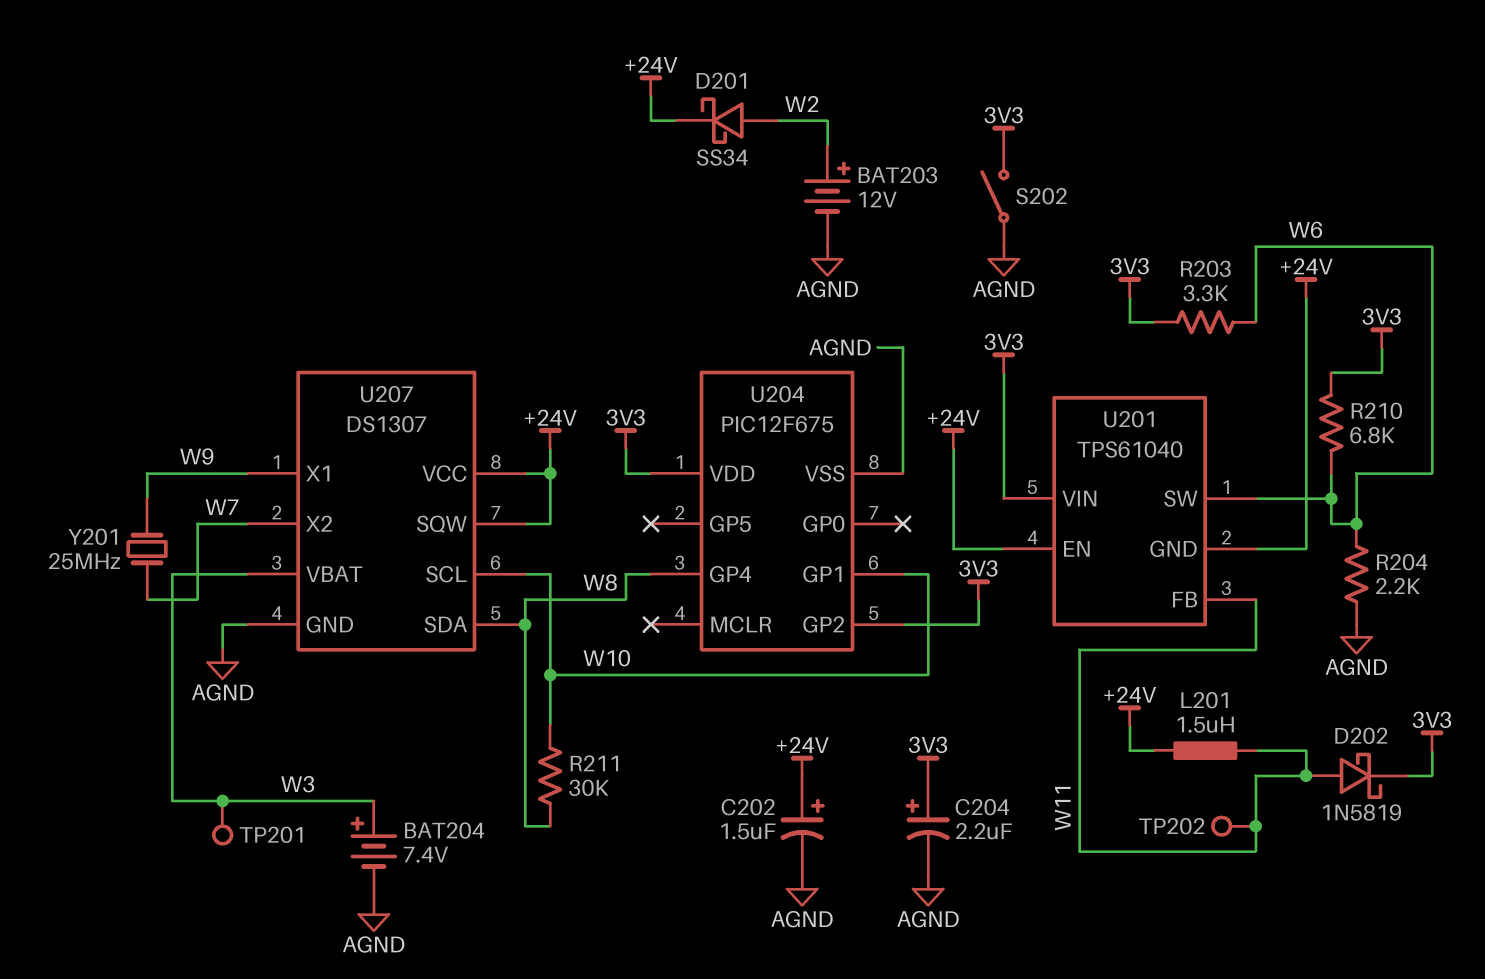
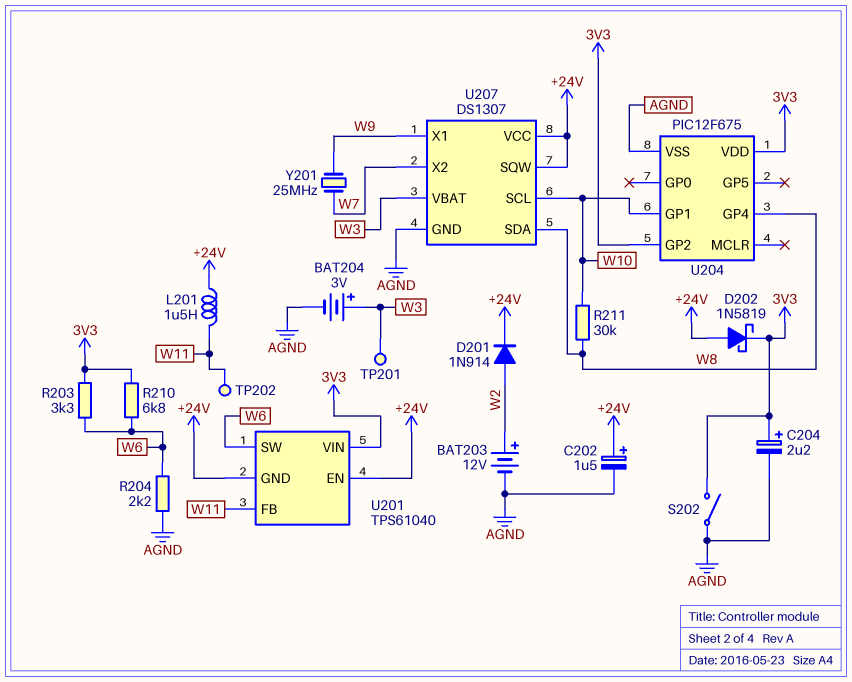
BAT204: 7.4V (plus W3, minus AGND) -> 3V (plus W3, minus AGND)
D201: schottky SS34 (A W2, K +24V) -> diode 1N914 (A W2, K +24V)
D202: schottky 1N5819 (A W11, K 3V3) -> schottky 1N5819 (A +24V, K 3V3)

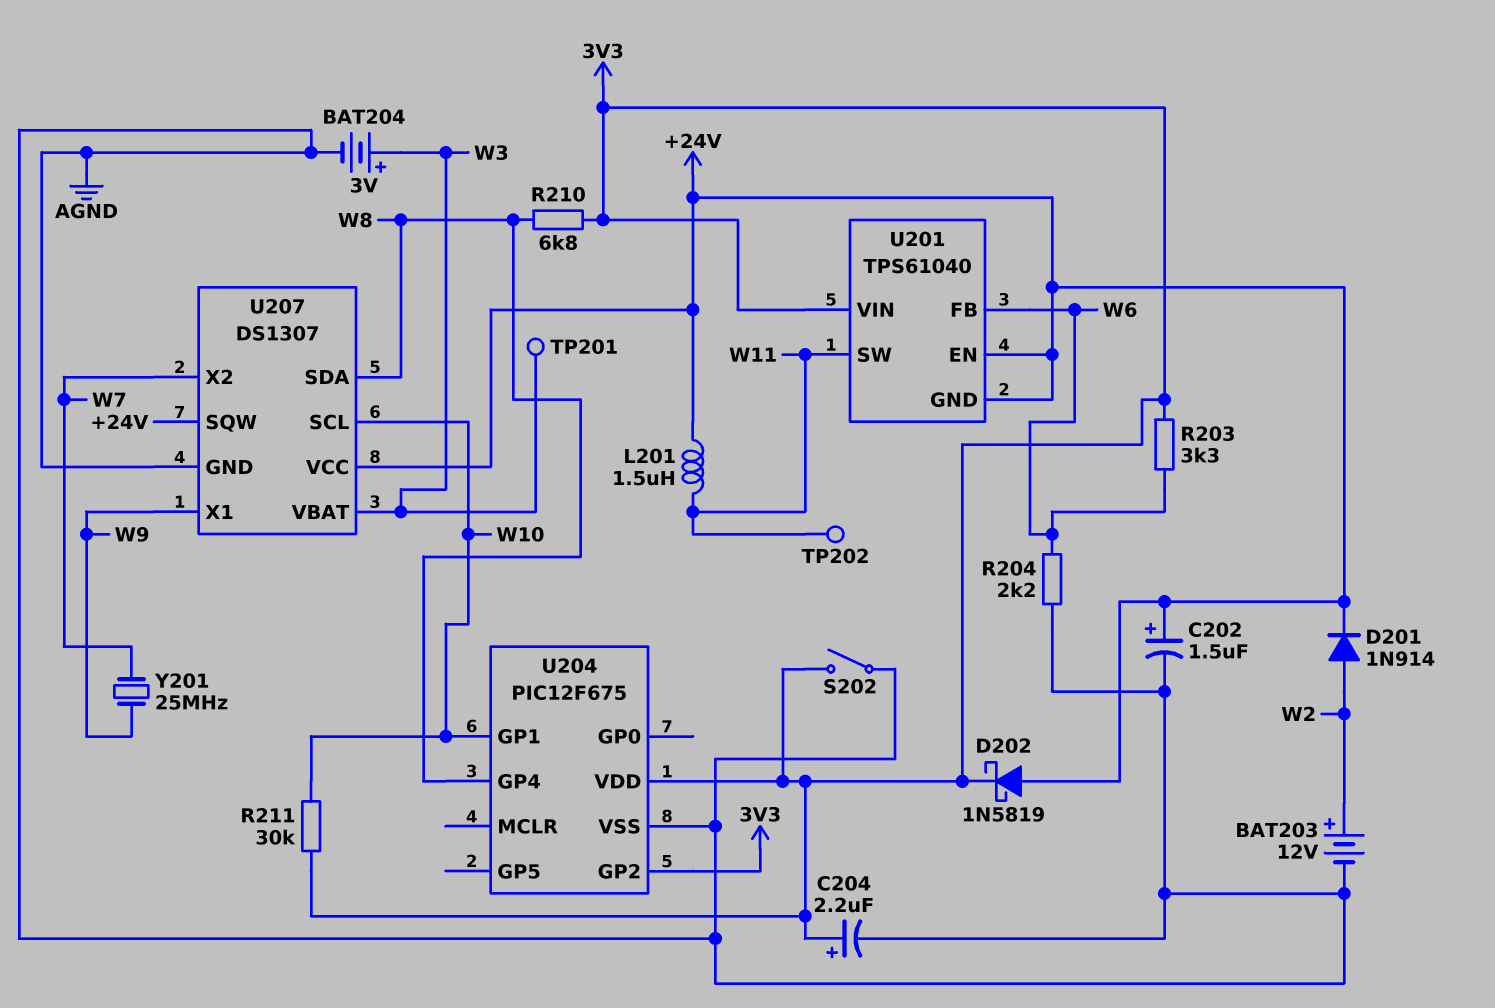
R210: 6.8k (3V3, W6) -> 6.8k (3V3, W8)
R211: 30k (W8, W10) -> 30k (3V3, W10)
U201 pin FB: W11 -> W6
U201 pin SW: W6 -> W11

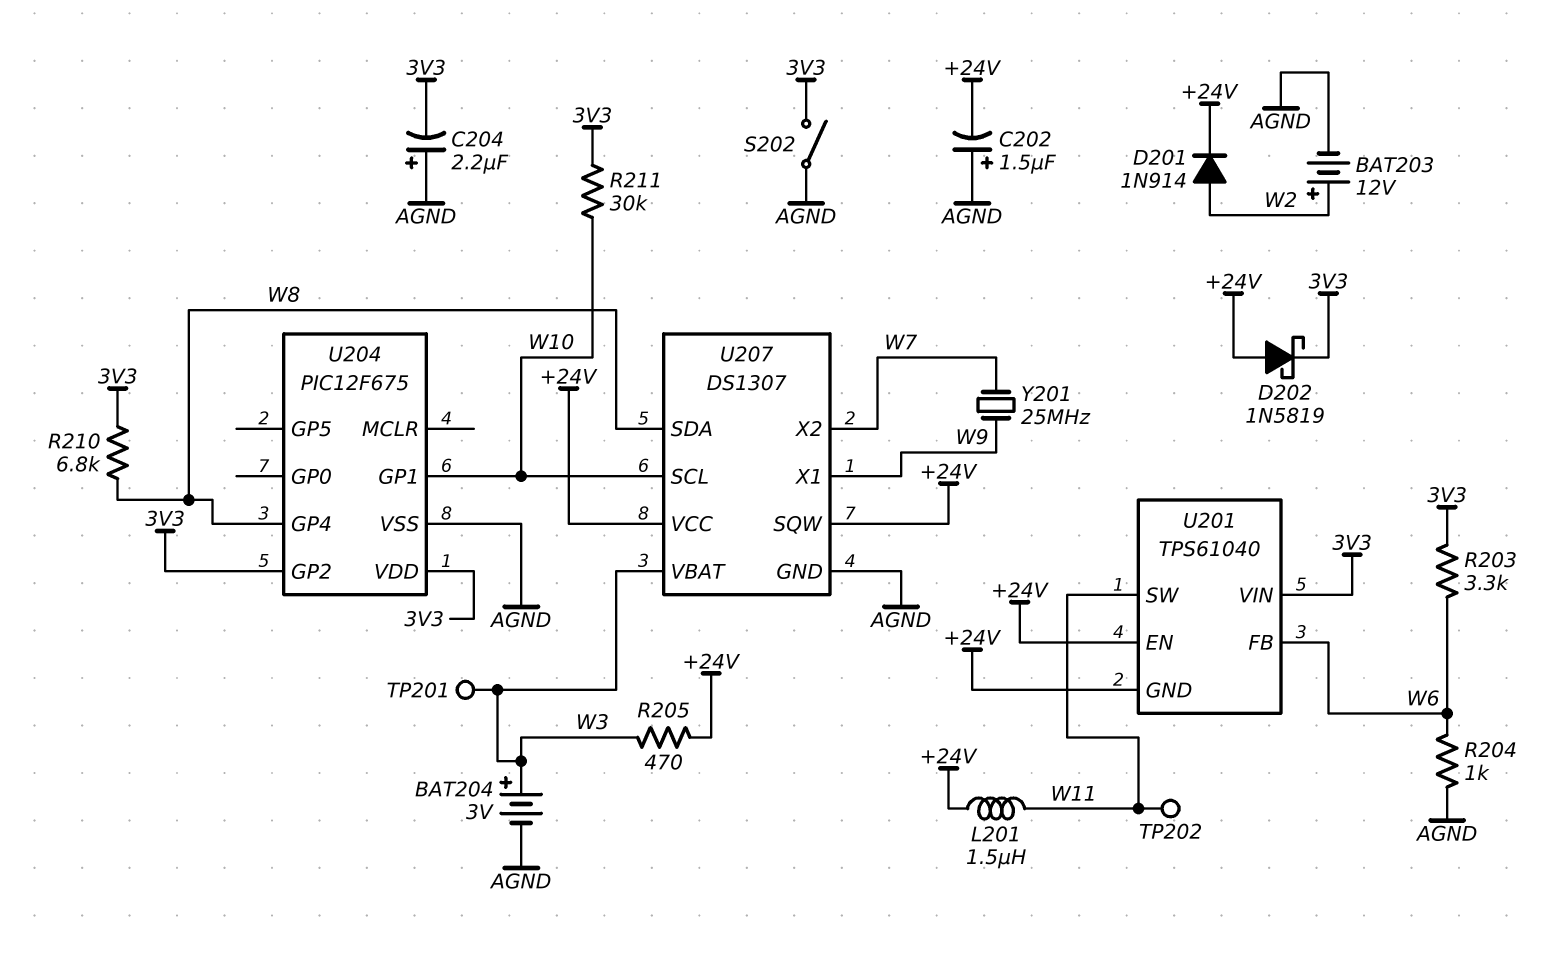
C202: 1.5uF (plus +24V, minus AGND) -> 1.5uF (plus AGND, minus +24V)
C204: 2.2uF (plus 3V3, minus AGND) -> 2.2uF (plus AGND, minus 3V3)
R204: 2.2k (AGND, W6) -> 1k (AGND, W6)
R205: none -> 470 (+24V, W3)

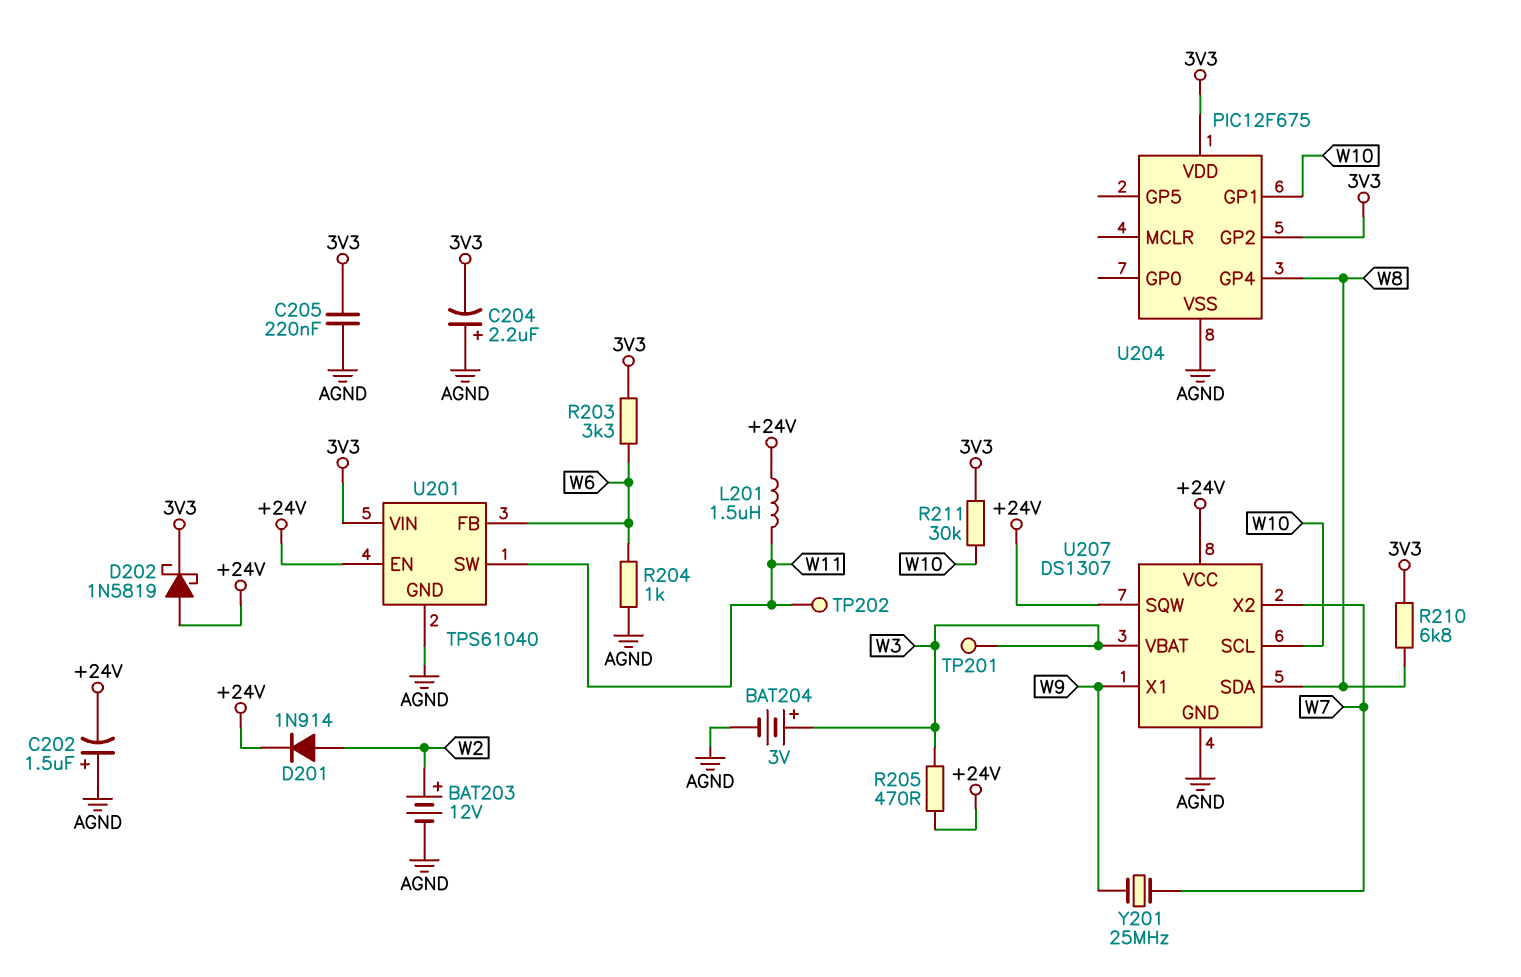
C205: none -> 220nF (3V3, AGND)
S202: switch (3V3, AGND) -> none
U201 pin GND: +24V -> AGND

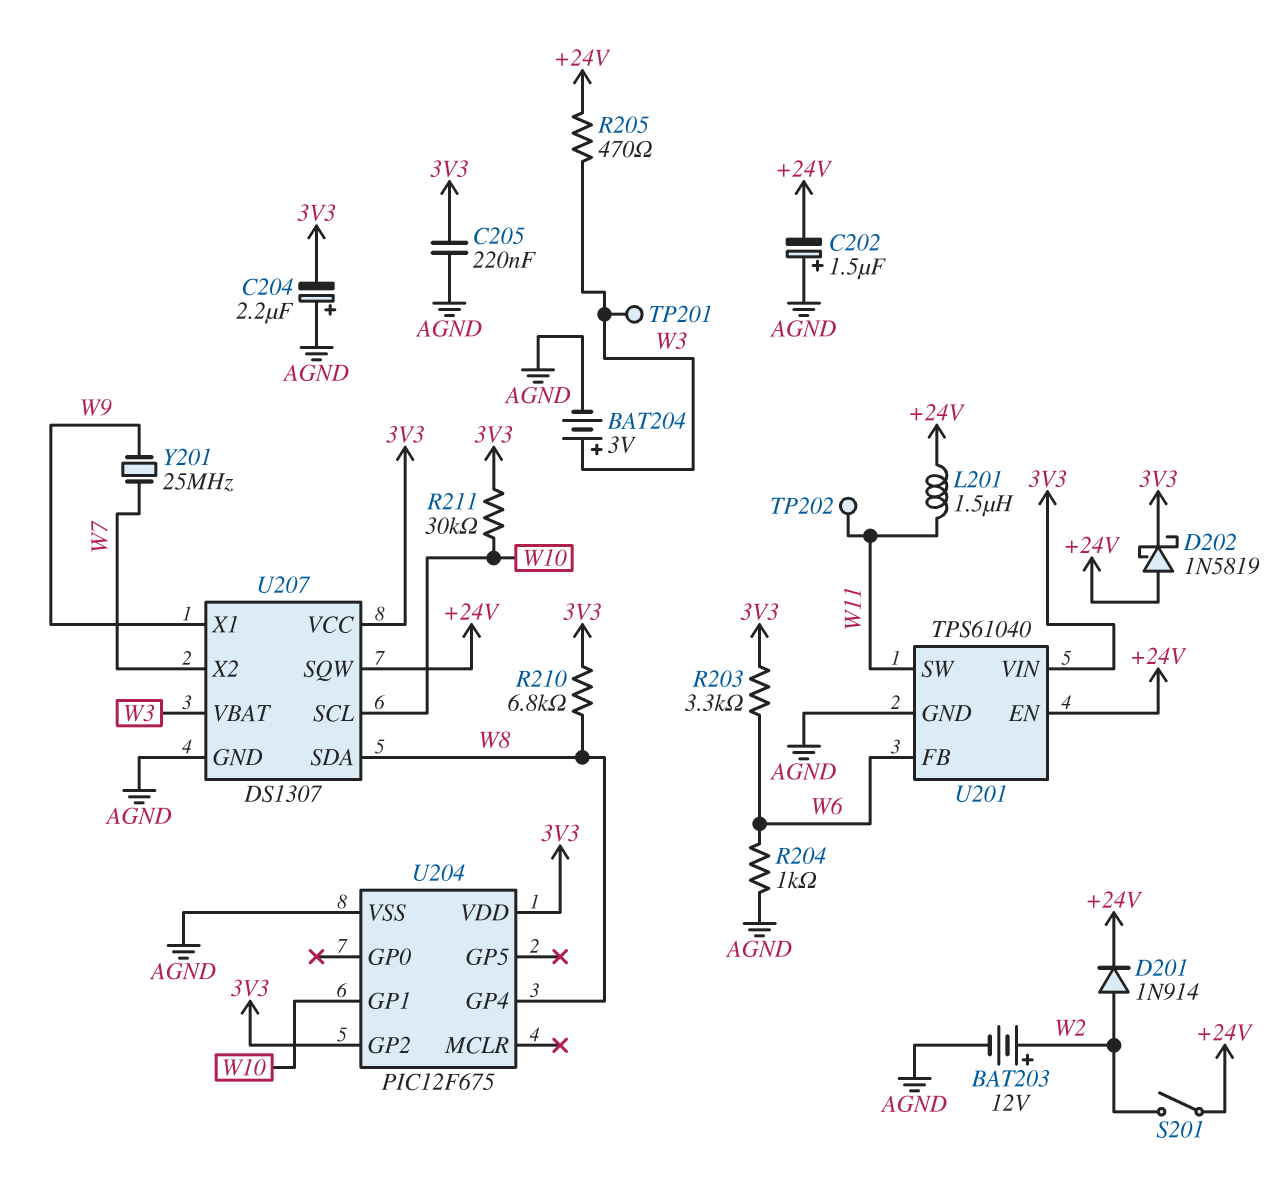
S201: none -> switch (+24V, W2)
U207 pin VCC: +24V -> 3V3

